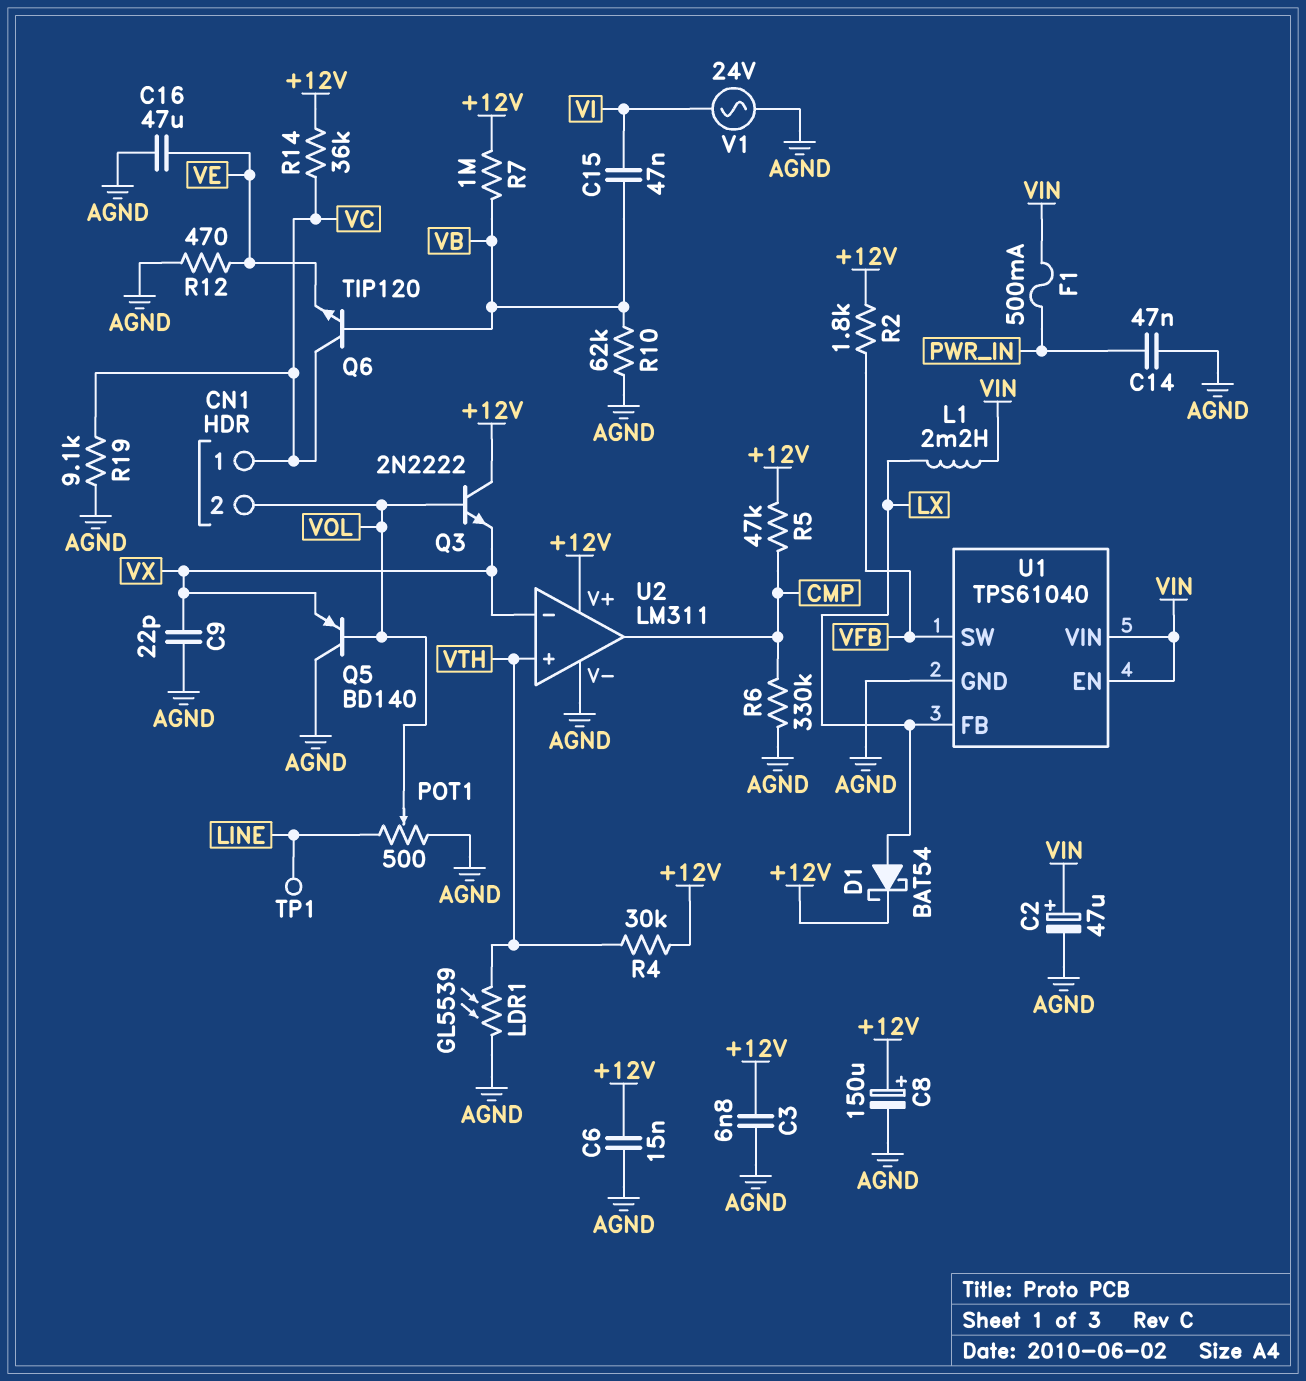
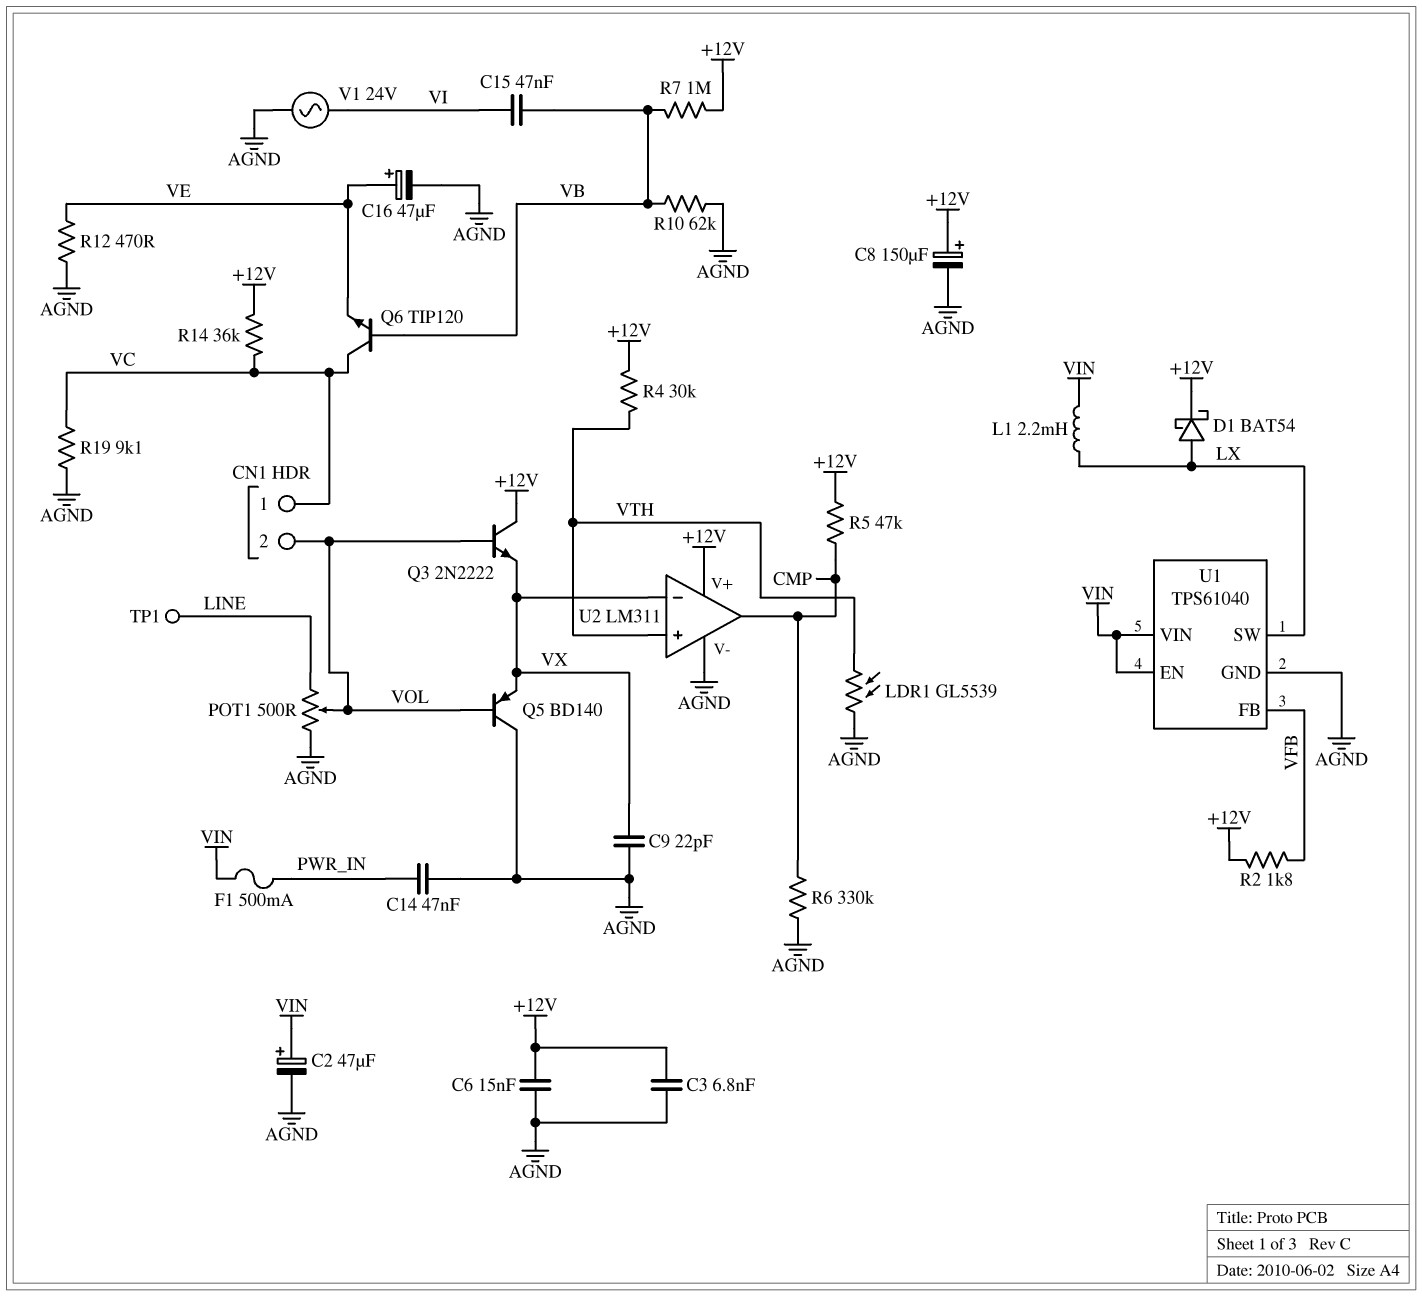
C16: 47uF (AGND, VE) -> 47uF (plus VE, minus AGND)
U1 pin FB: LX -> VFB
U1 pin SW: VFB -> LX

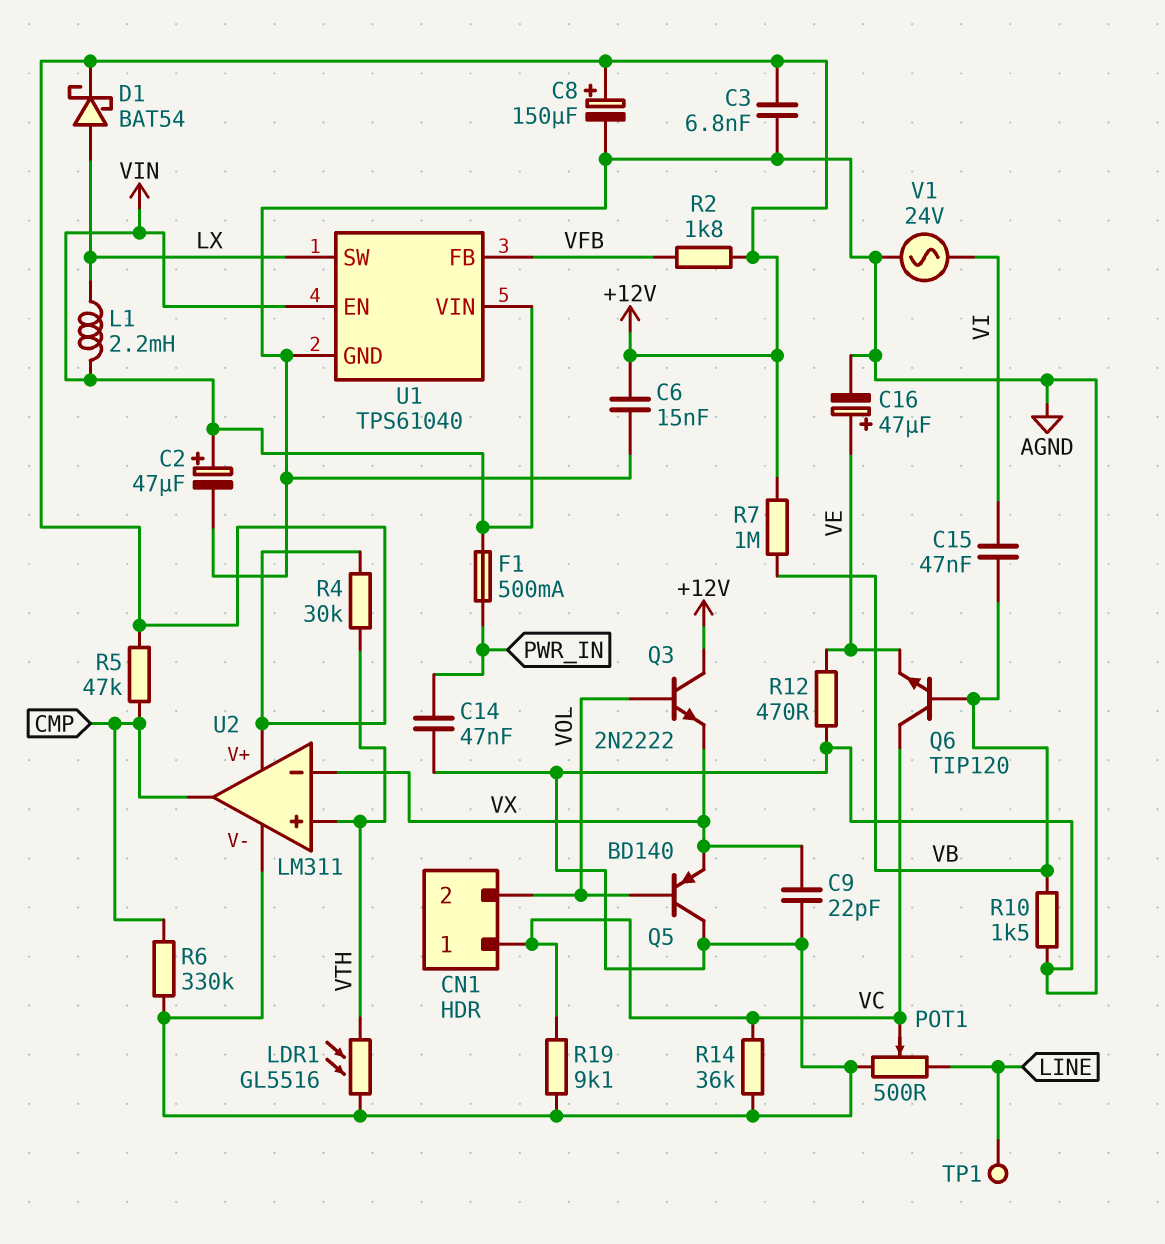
LDR1: GL5539 (AGND, VTH) -> GL5516 (AGND, VTH)
POT1: 500 (AGND, LINE, wiper VOL) -> 500 (AGND, LINE, wiper VC)
R10: 62k (AGND, VB) -> 1.5k (AGND, VB)
R14: 36k (+12V, VC) -> 36k (AGND, VC)

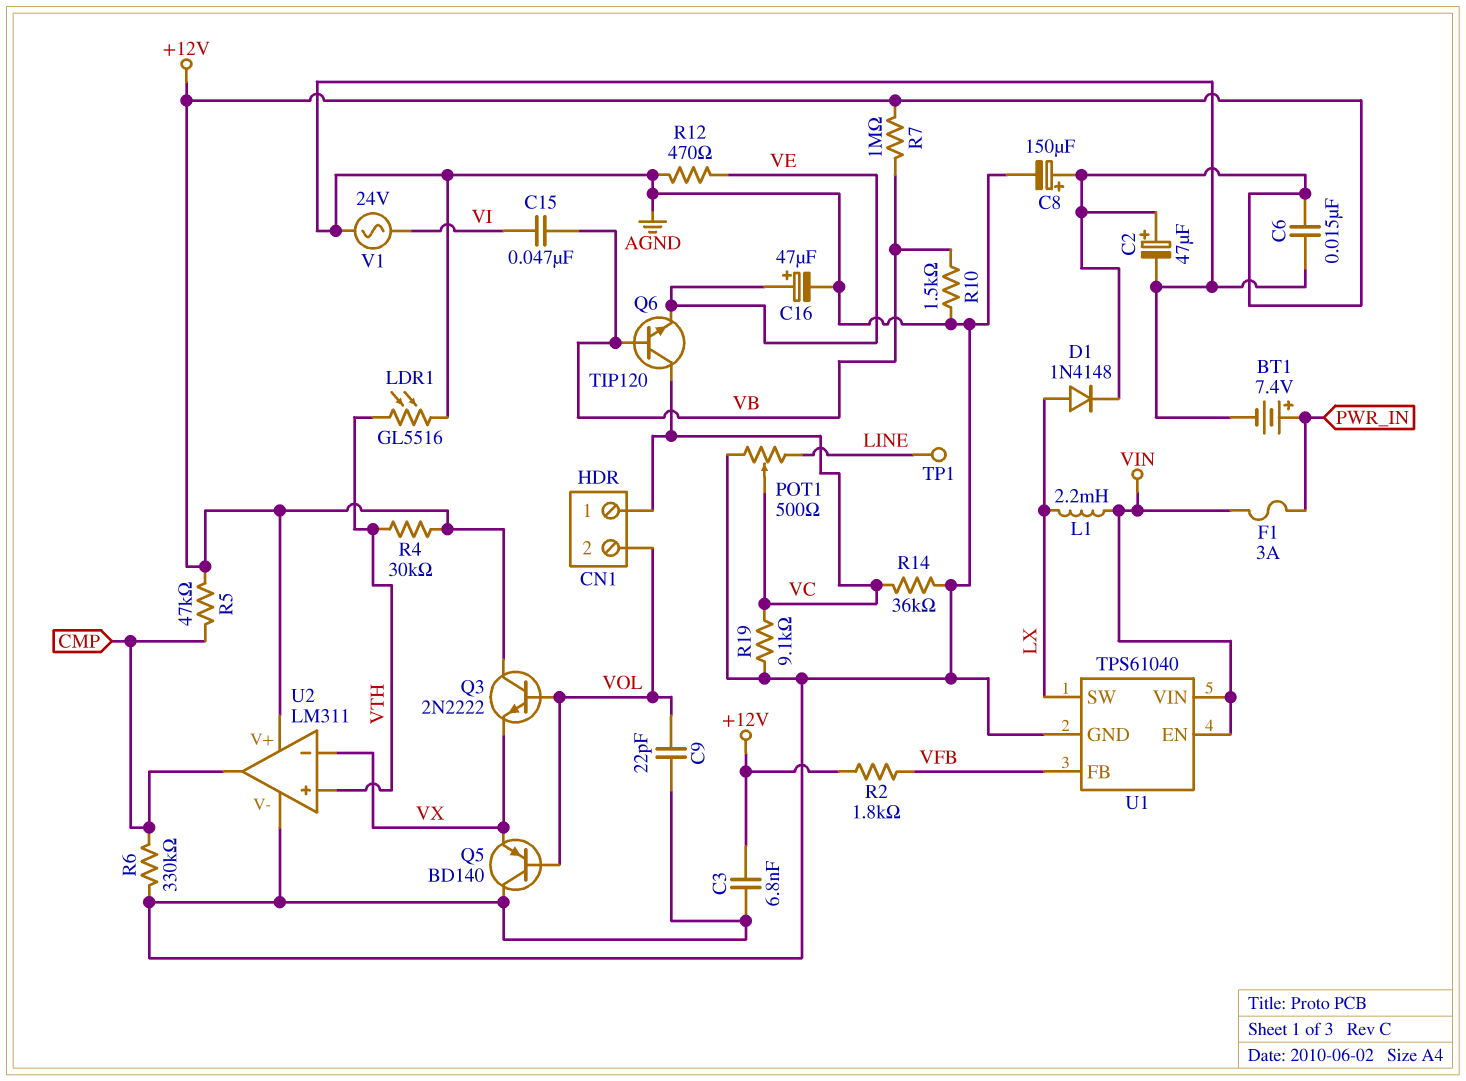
BT1: none -> 7.4V (plus PWR_IN, minus AGND)
C2: 47uF (plus VIN, minus AGND) -> 47uF (plus +12V, minus AGND)
C9: 22pF (AGND, VX) -> 22pF (AGND, VOL)
C14: 47nF (AGND, PWR_IN) -> none
D1: schottky BAT54 (A LX, K +12V) -> diode 1N4148 (A LX, K +12V)
F1: 500mA (PWR_IN, VIN) -> 3A (PWR_IN, VIN)

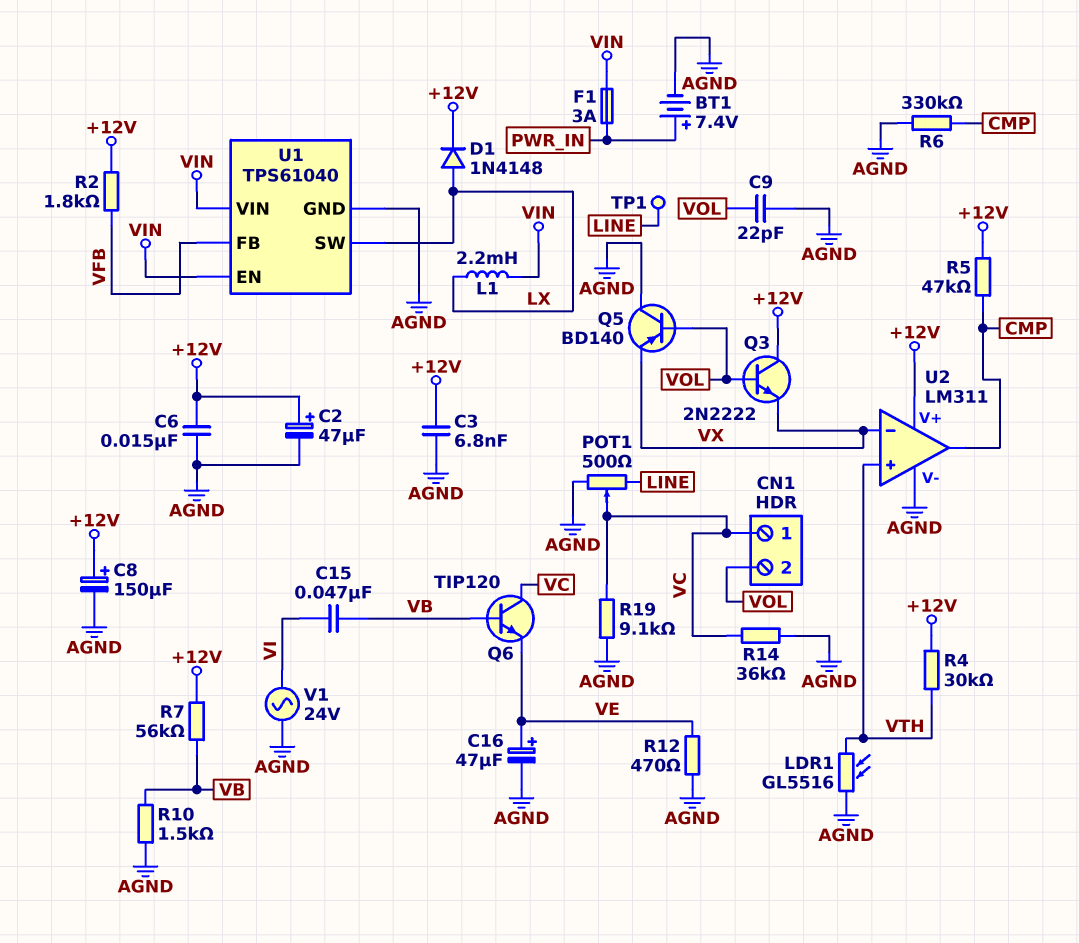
R7: 1M (+12V, VB) -> 56k (+12V, VB)

